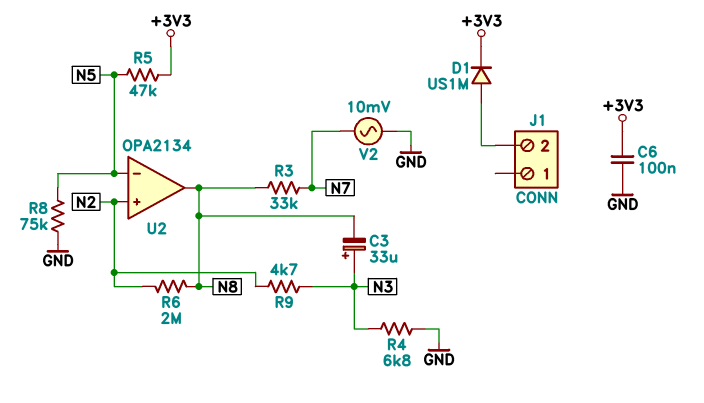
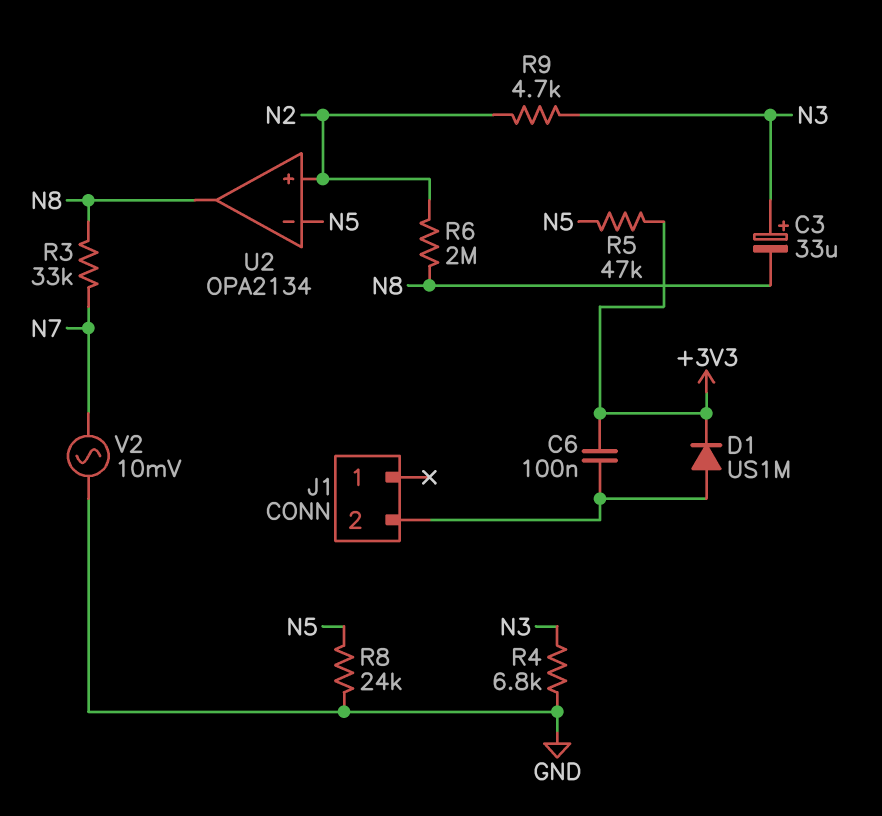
C6: 100nF (+3V3, GND) -> 100nF (+3V3, J1/2)
R8: 75k (GND, N5) -> 24k (GND, N5)

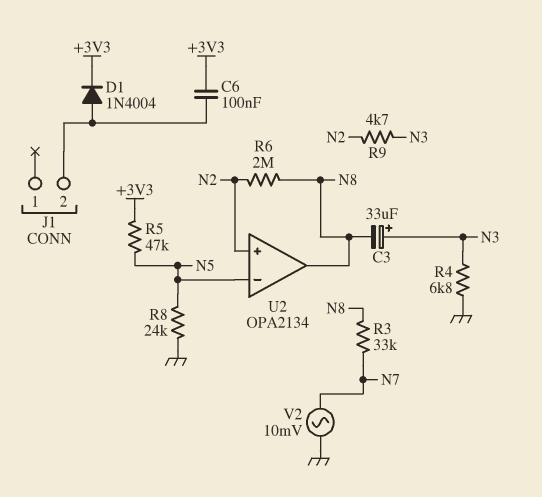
D1: diode US1M (A J1/2, K +3V3) -> diode 1N4004 (A J1/2, K +3V3)

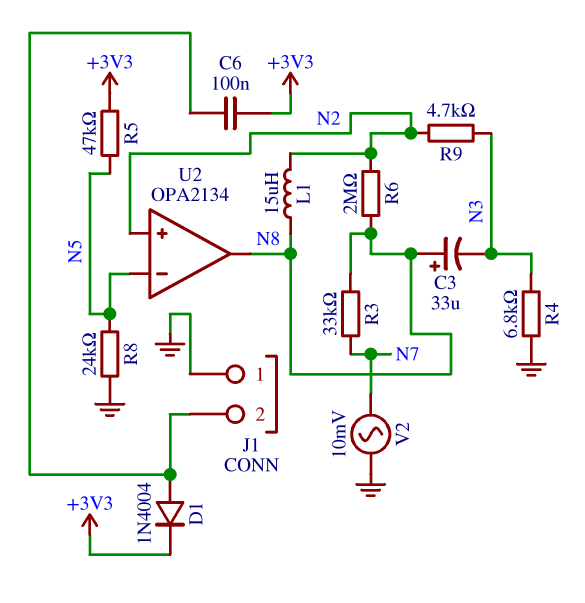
C3: 33uF (plus N3, minus N8) -> 33uF (plus N8, minus N3)
J1 pin 1: none -> GND
L1: none -> 15uH (N2, N8)

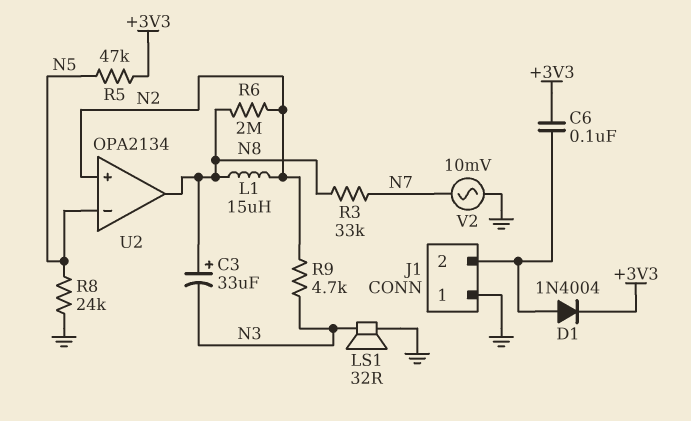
LS1: none -> speaker 32R (GND, N3)
R4: 6.8k (GND, N3) -> none

